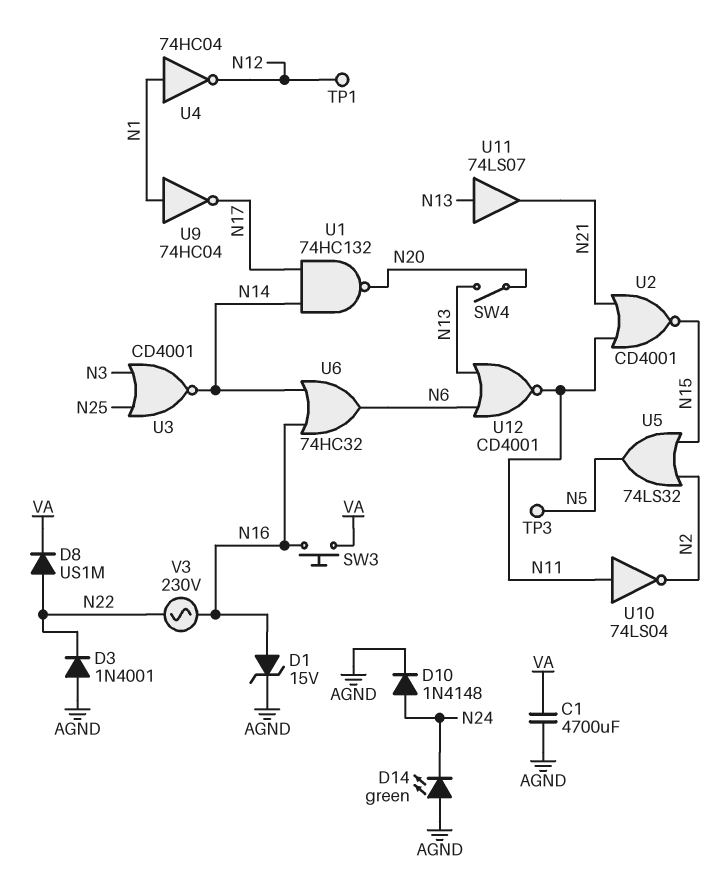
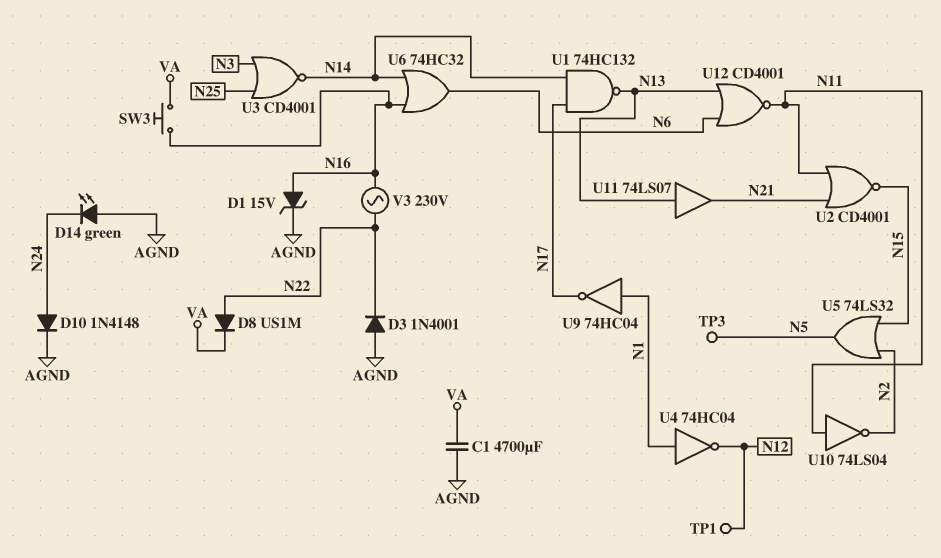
SW4: switch (N13, N20) -> none
U1: NAND 74HC132 (in N14, in N17, out N20) -> NAND 74HC132 (in N14, in N17, out N13)

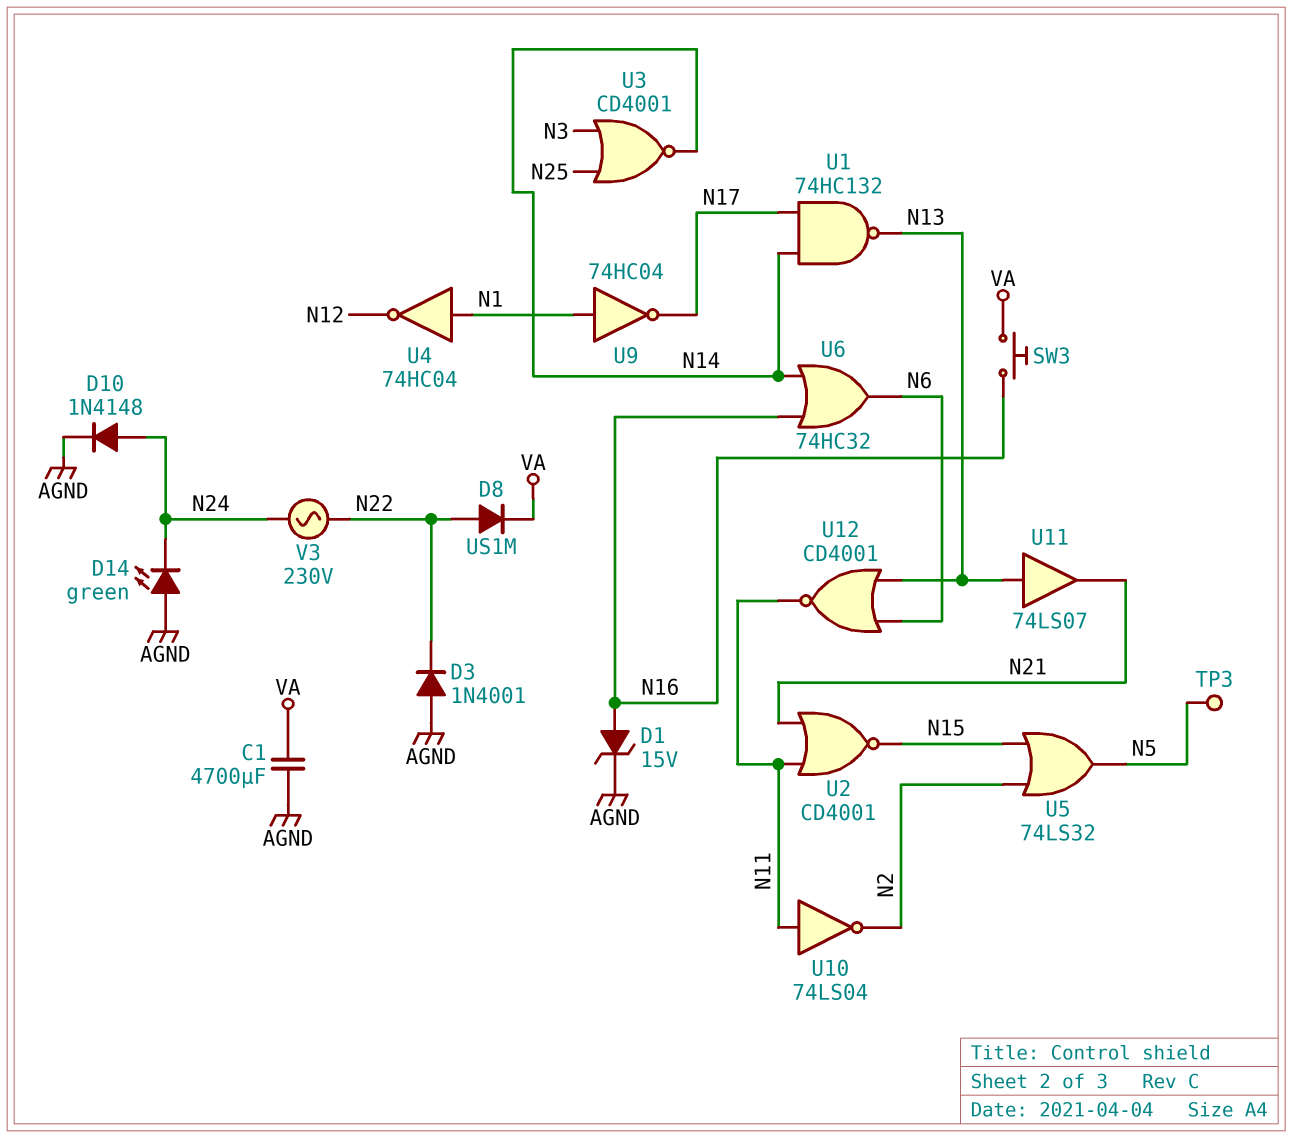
TP1: test point (N12) -> none
V3: AC 230V (N16, N22) -> AC 230V (N22, N24)

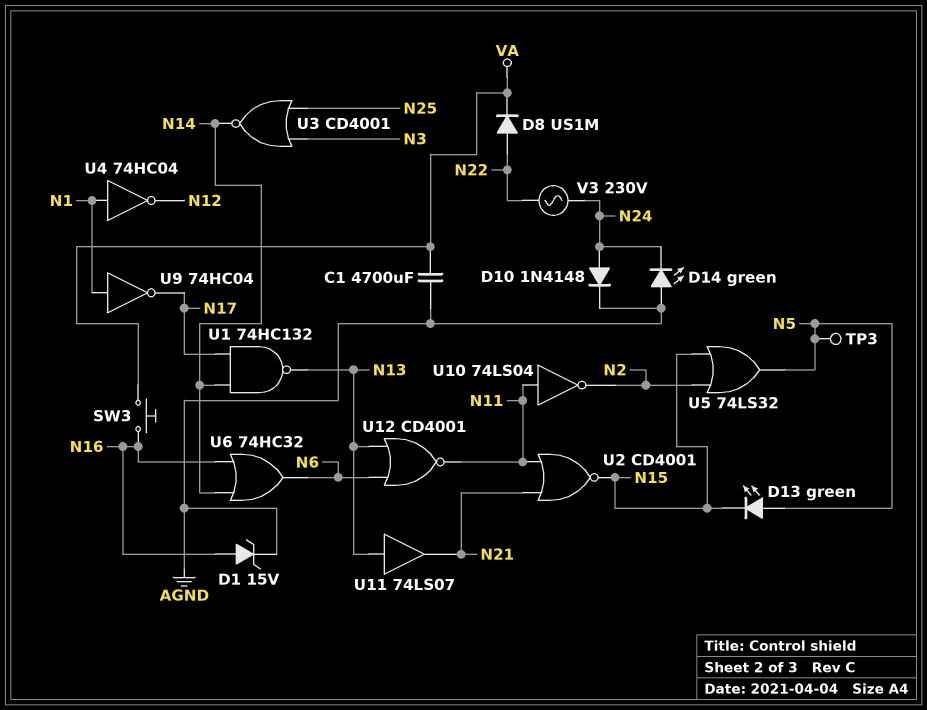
D3: diode 1N4001 (A AGND, K N22) -> none
D13: none -> LED green (A N5, K N15)

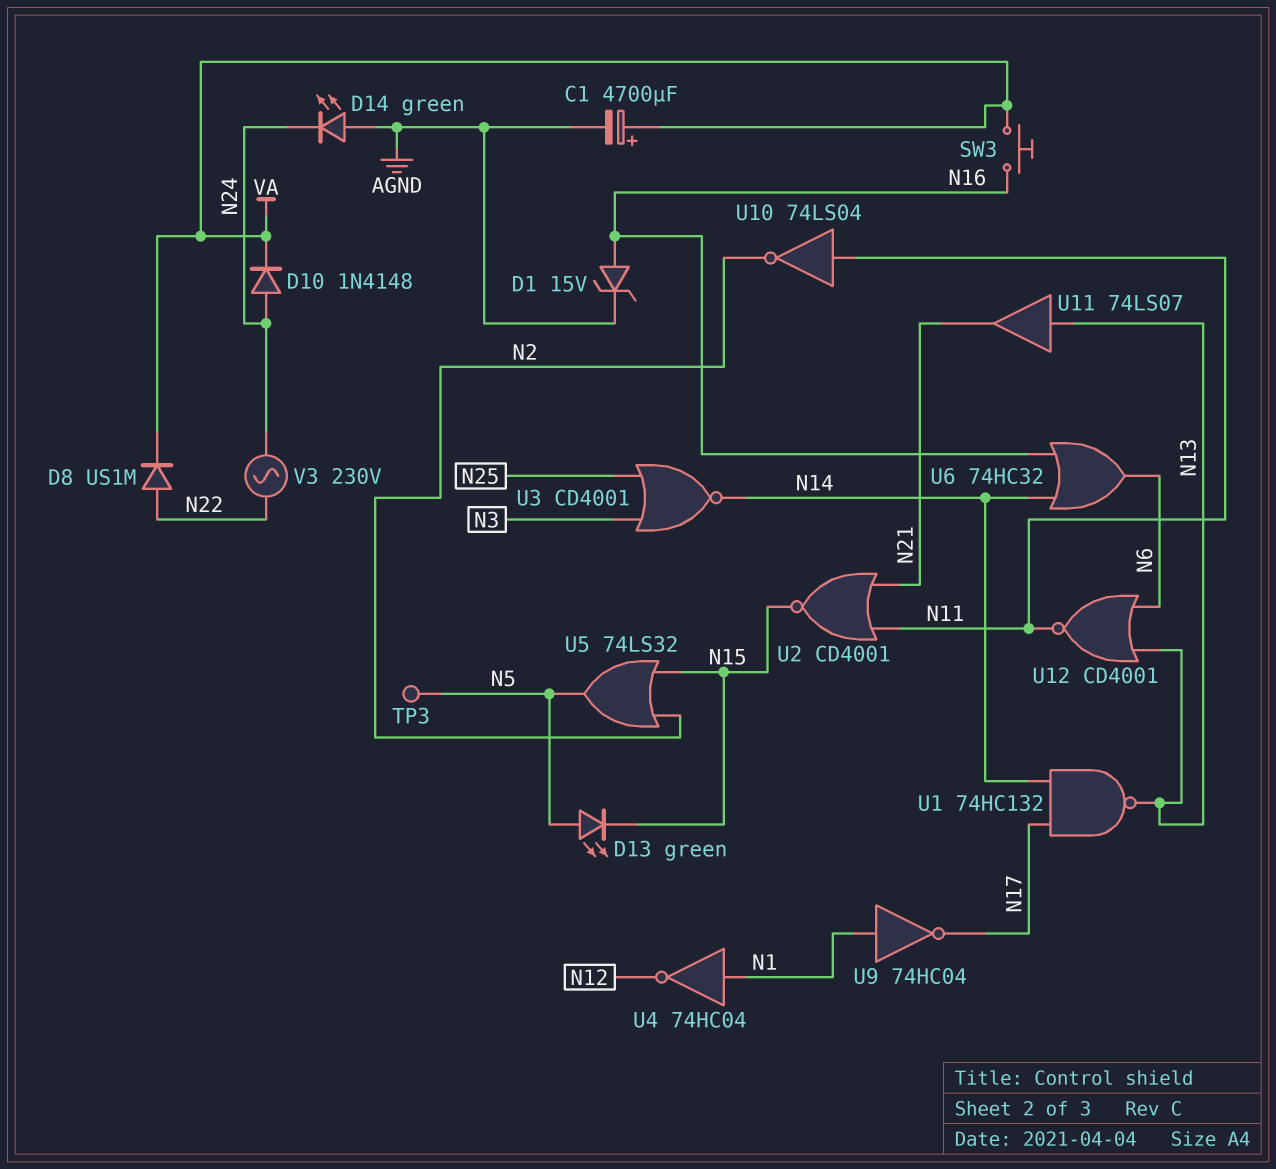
C1: 4700uF (AGND, VA) -> 4700uF (plus VA, minus AGND)
D10: diode 1N4148 (A N24, K AGND) -> diode 1N4148 (A N24, K VA)

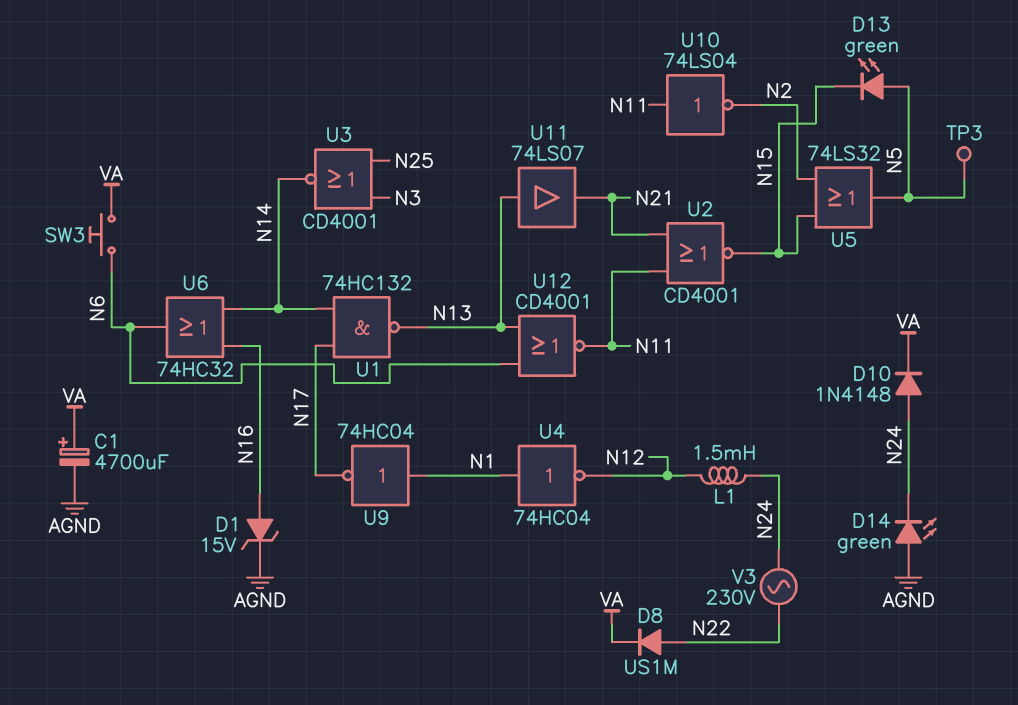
L1: none -> 1.5mH (N12, N24)
SW3: button (N16, VA) -> button (N6, VA)

